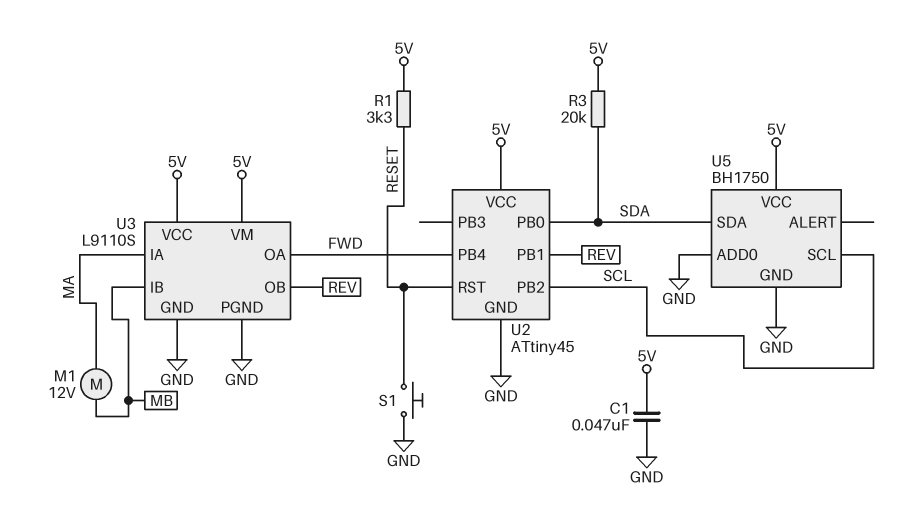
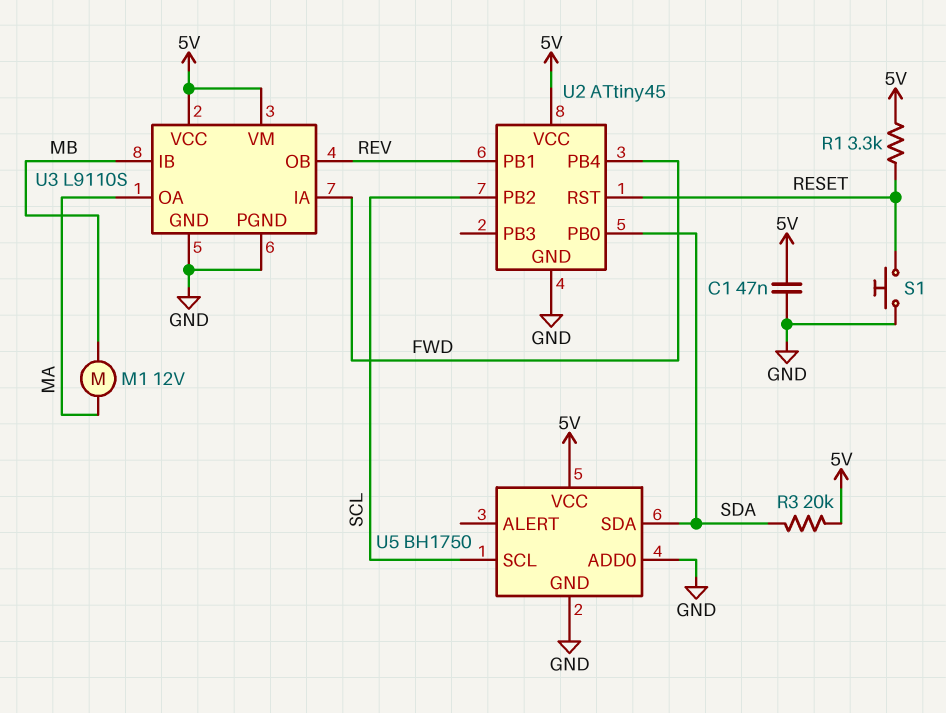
U3 pin IA: MA -> FWD
U3 pin OA: FWD -> MA

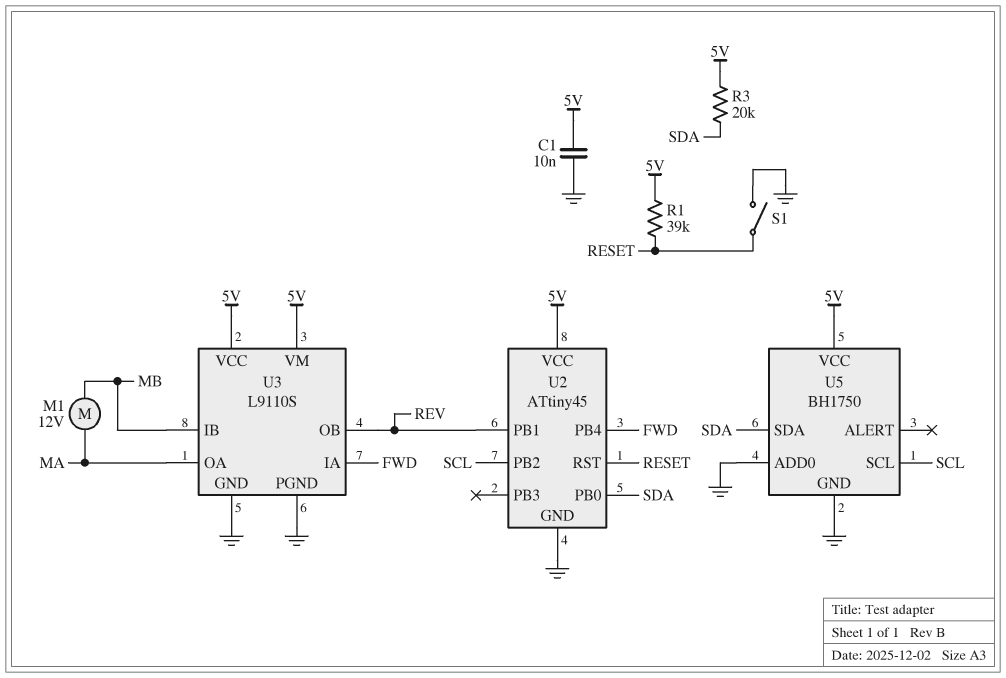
C1: 47nF (5V, GND) -> 10nF (5V, GND)
R1: 3.3k (5V, RESET) -> 39k (5V, RESET)
S1: button (GND, RESET) -> switch (GND, RESET)

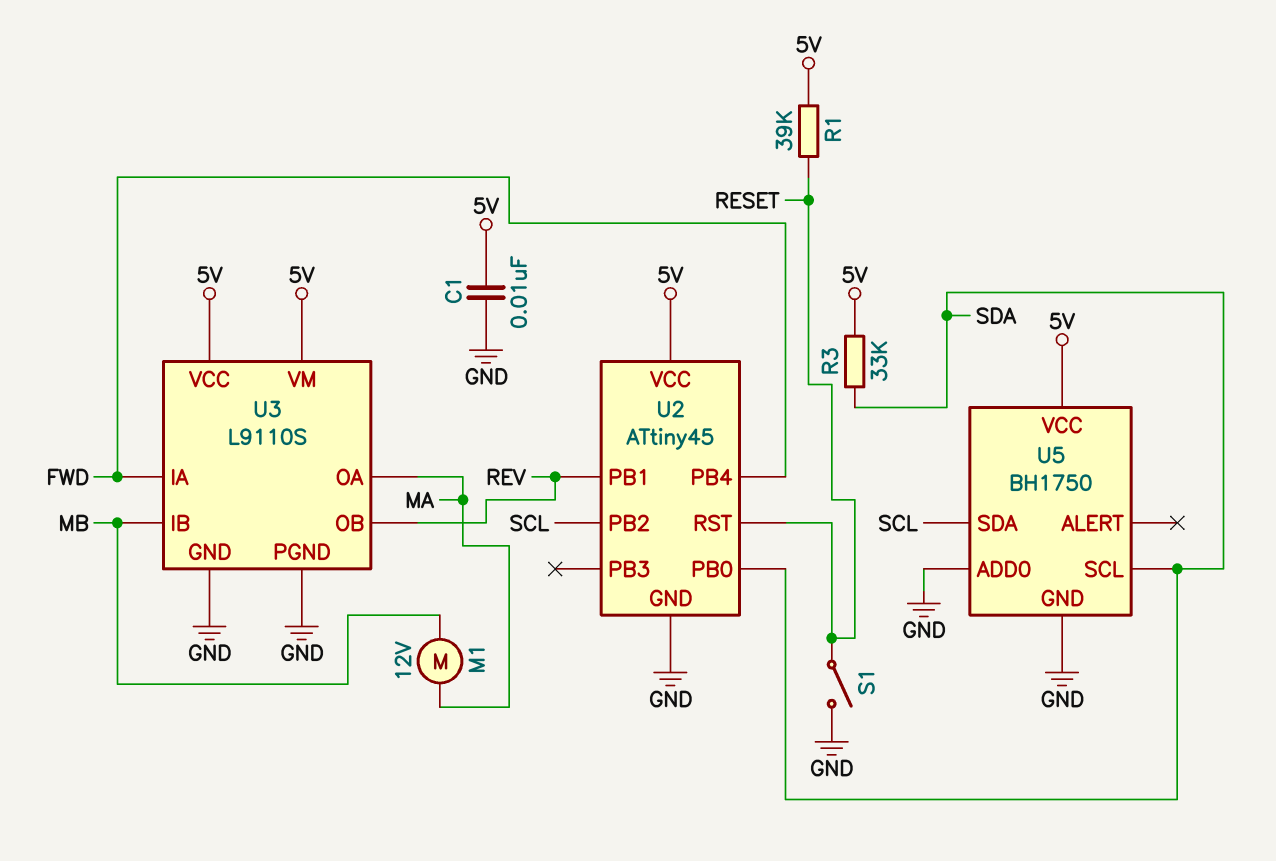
R3: 20k (5V, SDA) -> 33k (5V, SDA)
U5 pin SCL: SCL -> SDA
U5 pin SDA: SDA -> SCL

